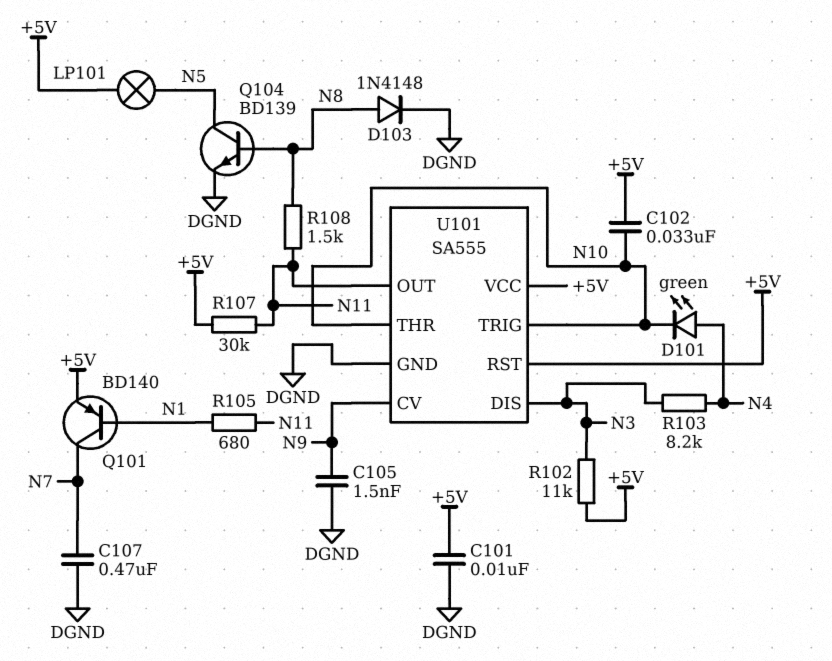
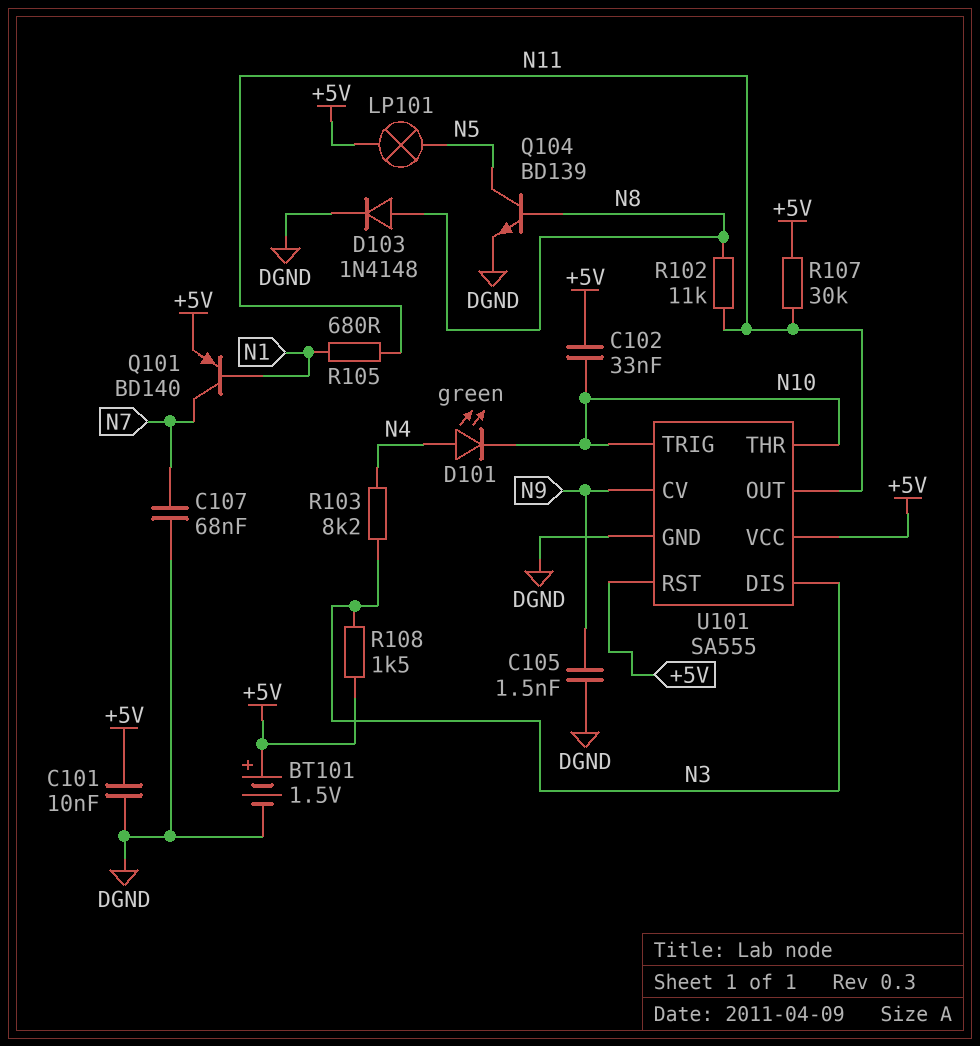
BT101: none -> 1.5V (plus +5V, minus DGND)
C107: 470nF (DGND, N7) -> 68nF (DGND, N7)
R102: 11k (+5V, N3) -> 11k (N8, N11)
R108: 1.5k (N8, N11) -> 1.5k (+5V, N3)

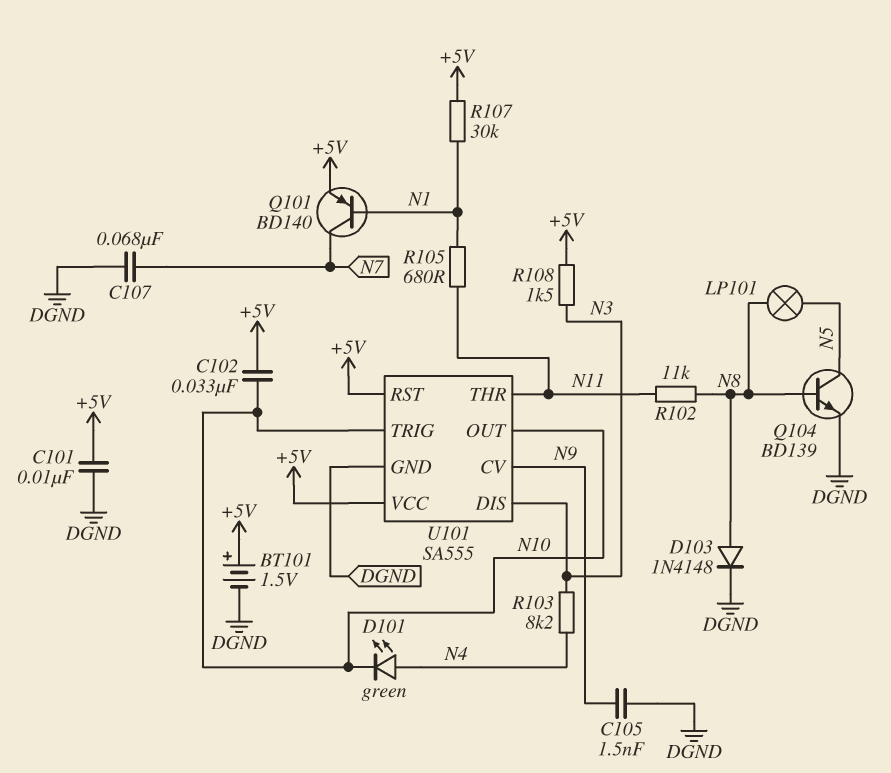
LP101: lamp (+5V, N5) -> lamp (N5, N8)
R107: 30k (+5V, N11) -> 30k (+5V, N1)
U101 pin OUT: N11 -> N10
U101 pin THR: N10 -> N11

